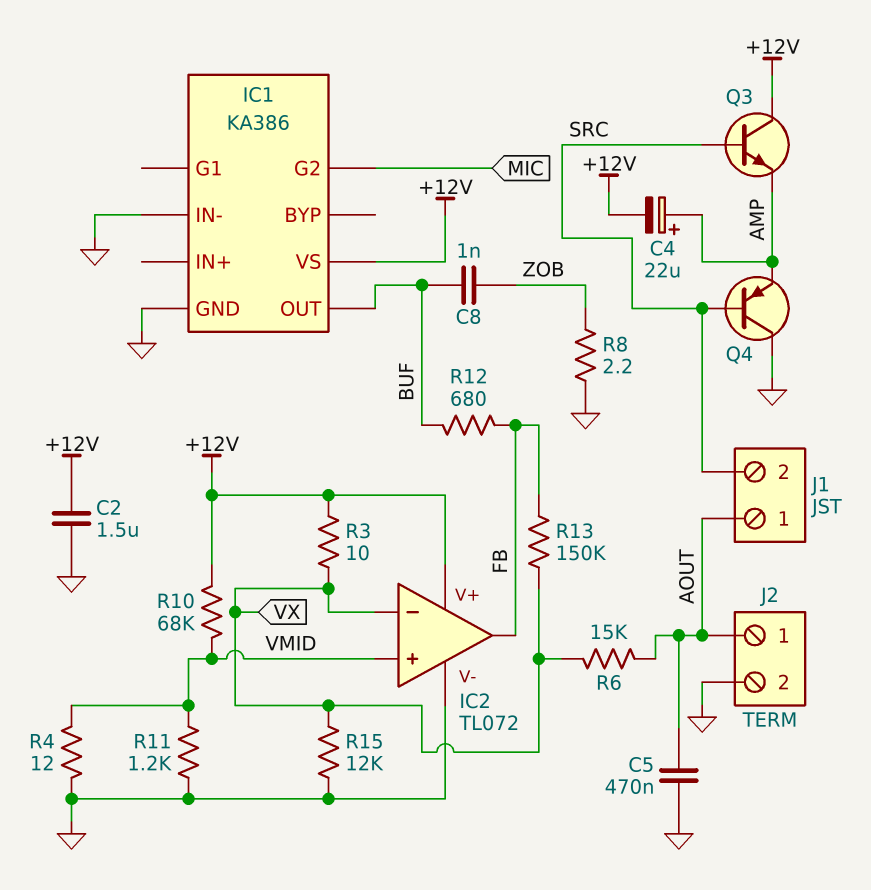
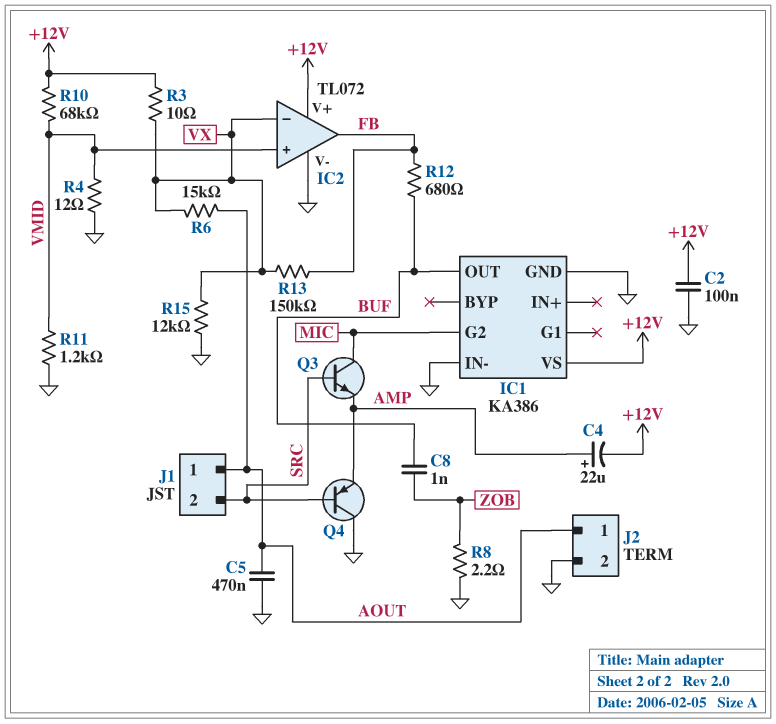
C2: 1.5uF (+12V, GND) -> 100nF (+12V, GND)
Q3: NPN (B SRC, C +12V, E AMP) -> NPN (B SRC, C MIC, E AMP)

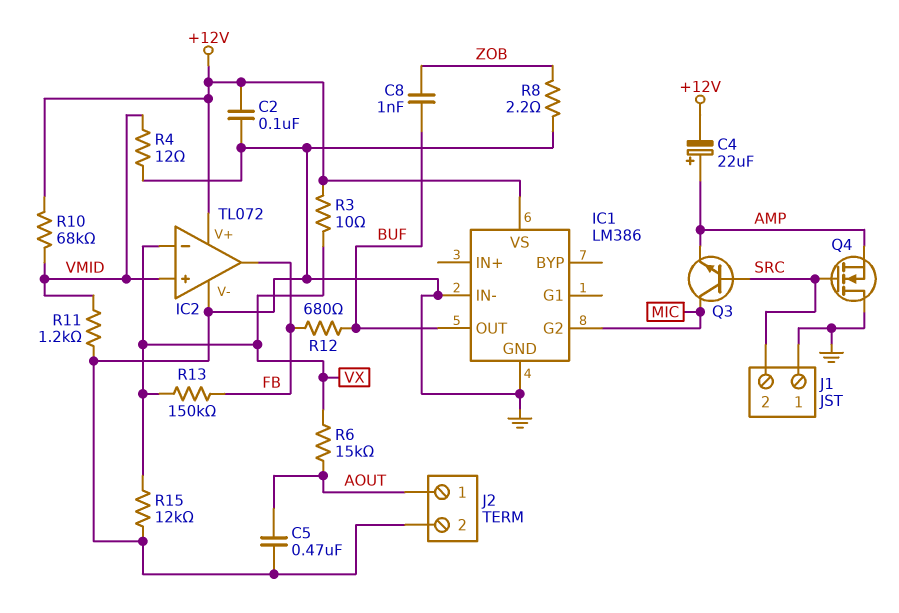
IC1: KA386 -> LM386
J1 pin 1: AOUT -> GND
Q4: PNP (B SRC, C GND, E AMP) -> NMOS (G SRC, D GND, S AMP)

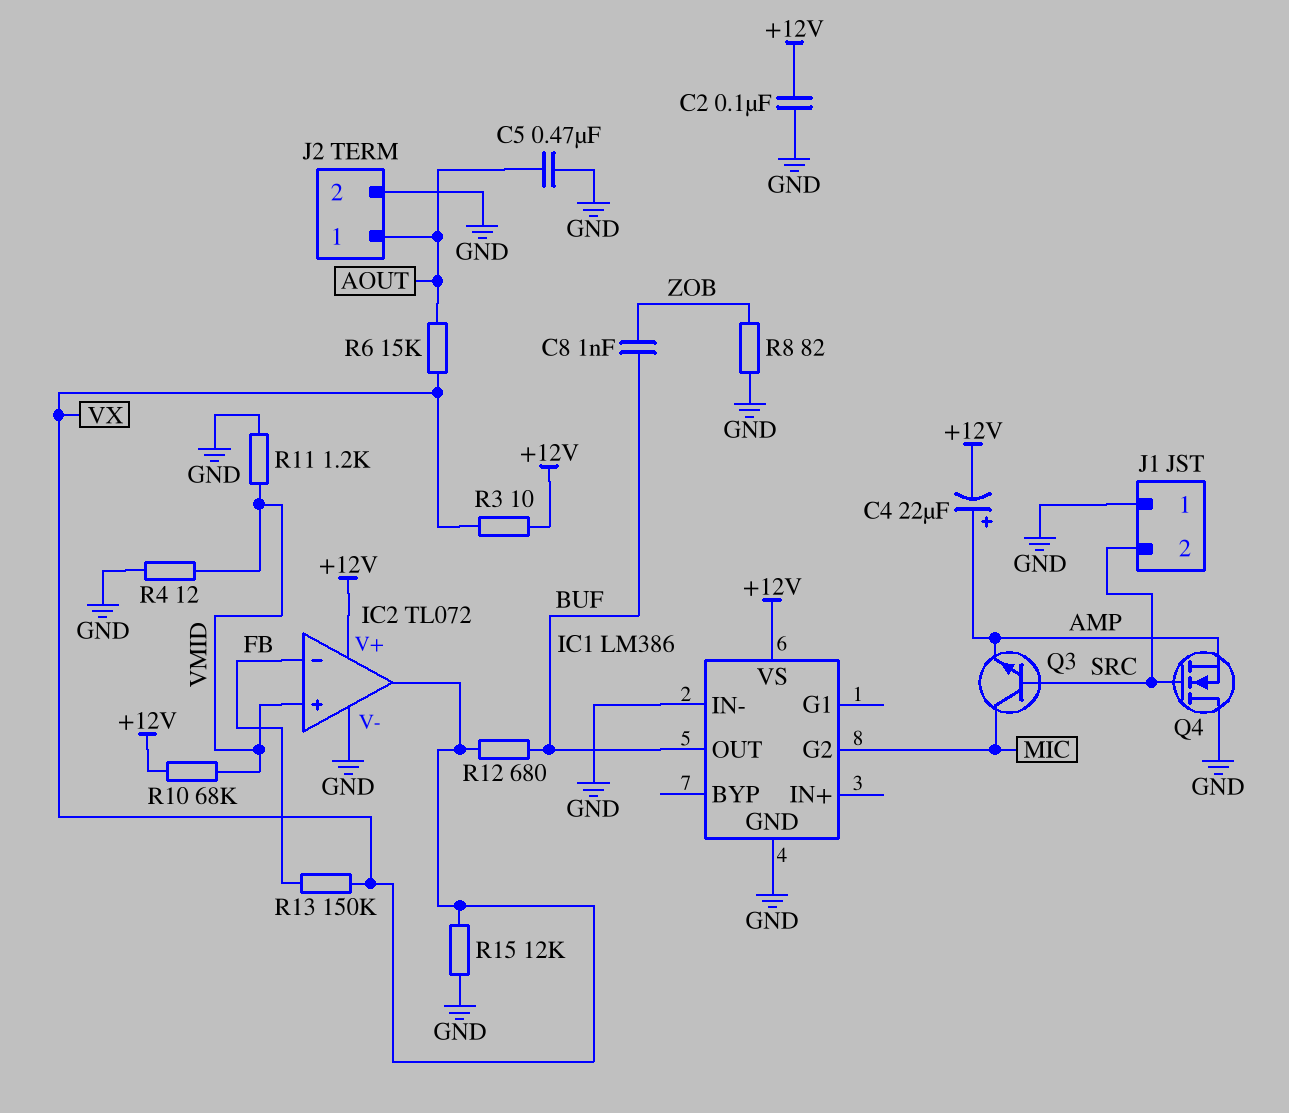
IC2 pin in-: VX -> FB
IC2 pin out: FB -> VX
R8: 2.2 (GND, ZOB) -> 82 (GND, ZOB)
R12: 680 (BUF, FB) -> 680 (BUF, VX)

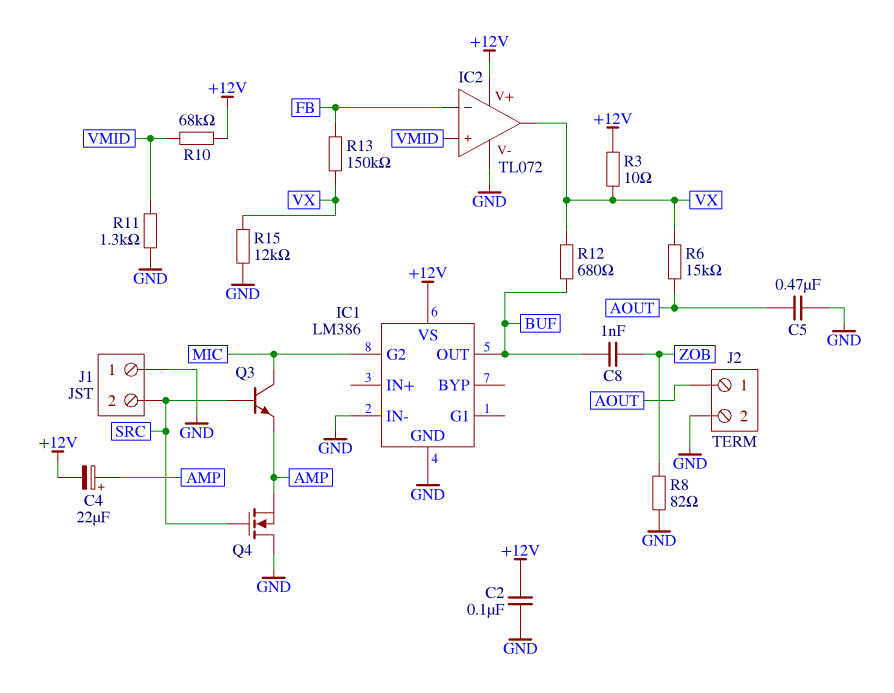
R4: 12 (GND, VMID) -> none
R11: 1.2k (GND, VMID) -> 1.3k (GND, VMID)

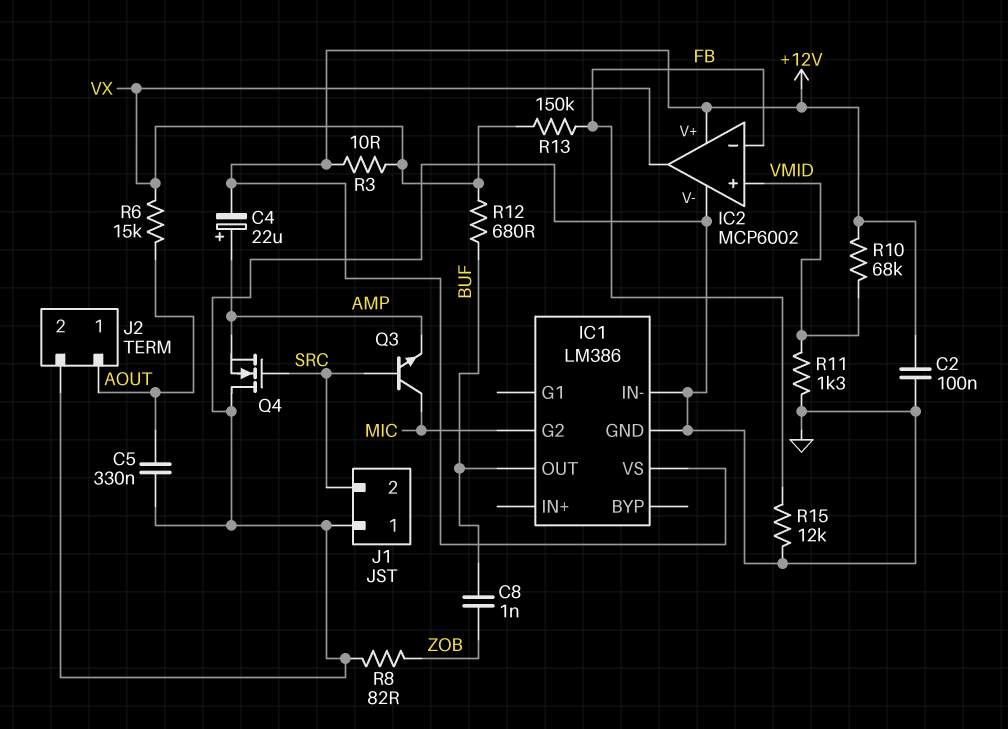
C5: 470nF (AOUT, GND) -> 330nF (AOUT, GND)
IC2: TL072 -> MCP6002
R15: 12k (GND, VX) -> 12k (FB, GND)

